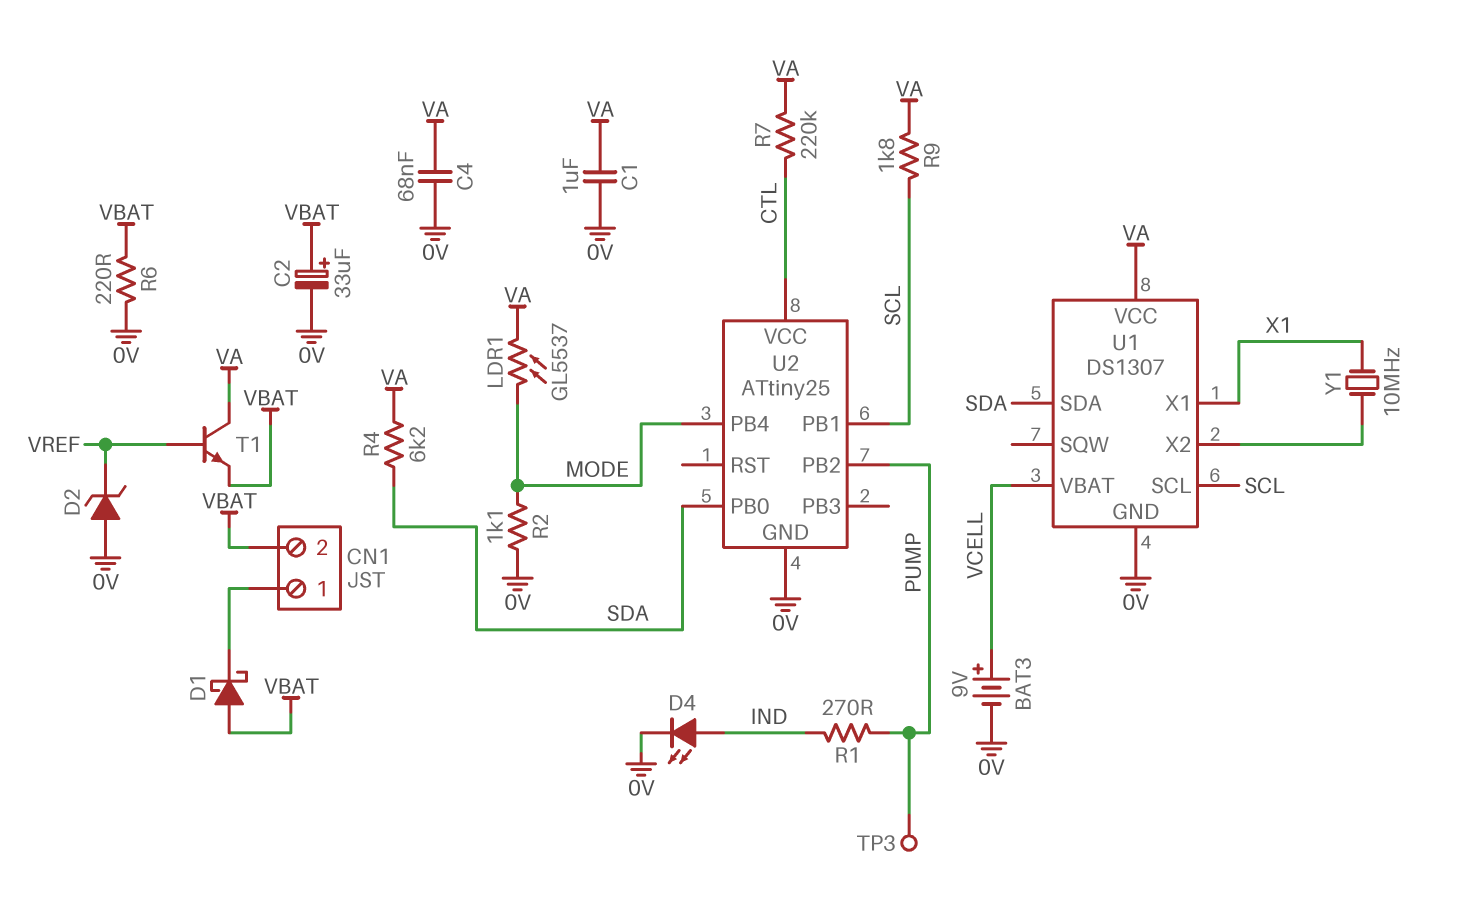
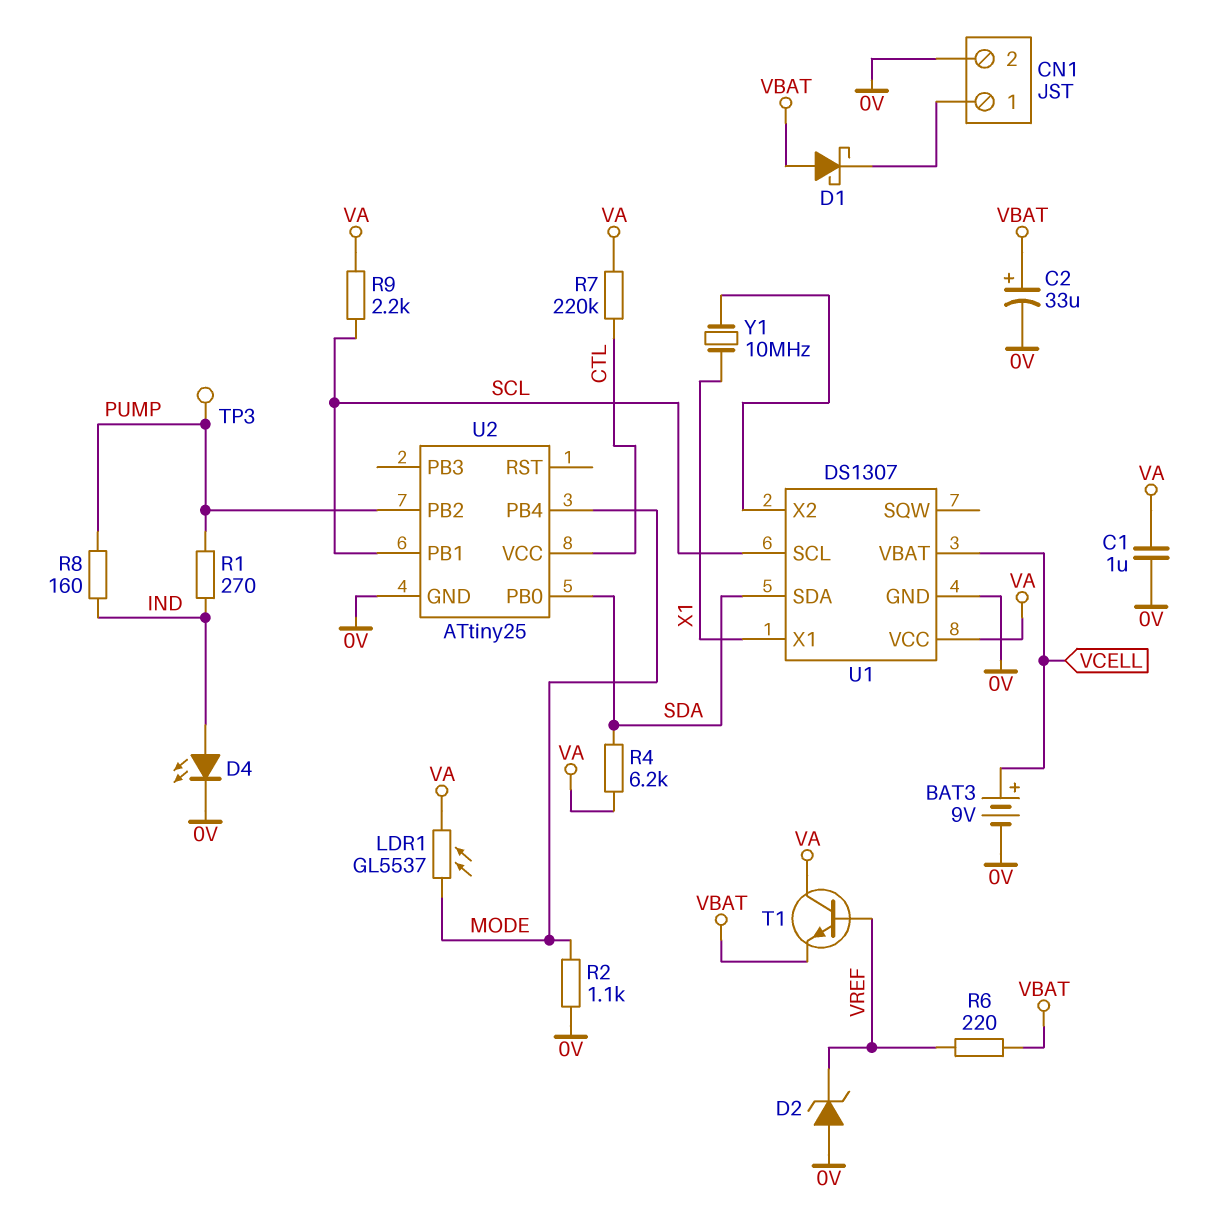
C4: 68nF (0V, VA) -> none
CN1 pin 2: VBAT -> 0V
R6: 220 (0V, VBAT) -> 220 (VBAT, VREF)
R8: none -> 160 (IND, PUMP)
R9: 1.8k (SCL, VA) -> 2.2k (SCL, VA)

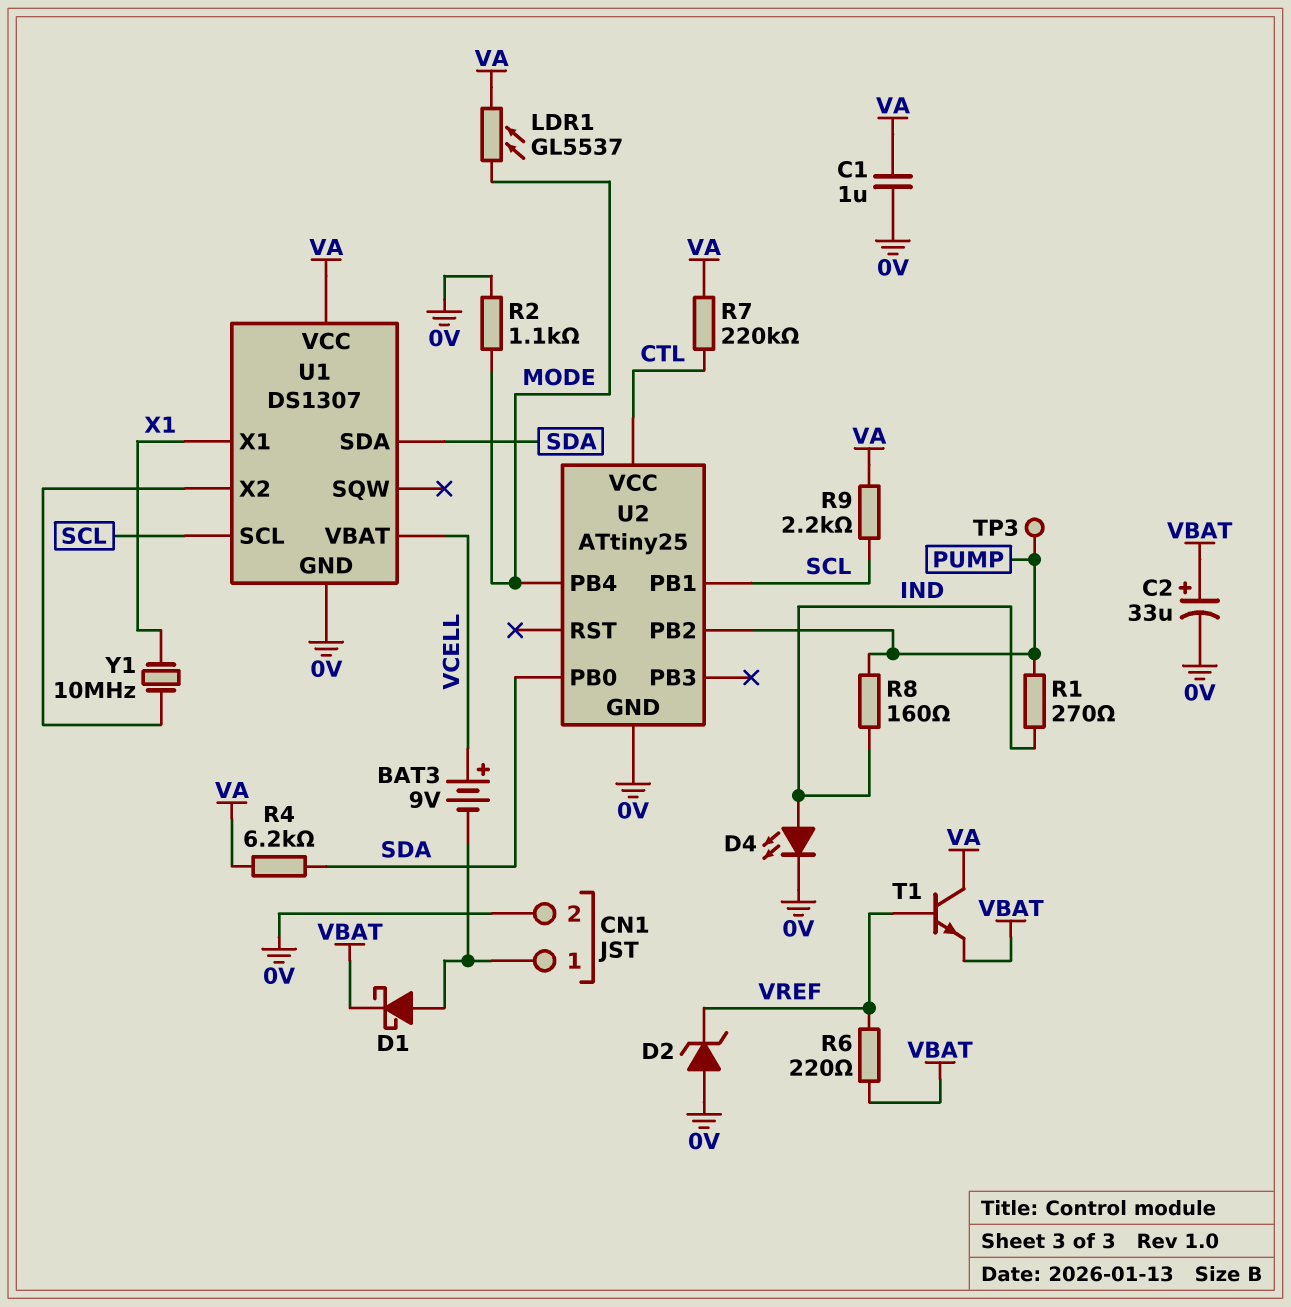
BAT3: 9V (plus VCELL, minus 0V) -> 9V (plus VCELL, minus CN1/1)
D1: schottky (A VBAT, K CN1/1) -> schottky (A CN1/1, K VBAT)

